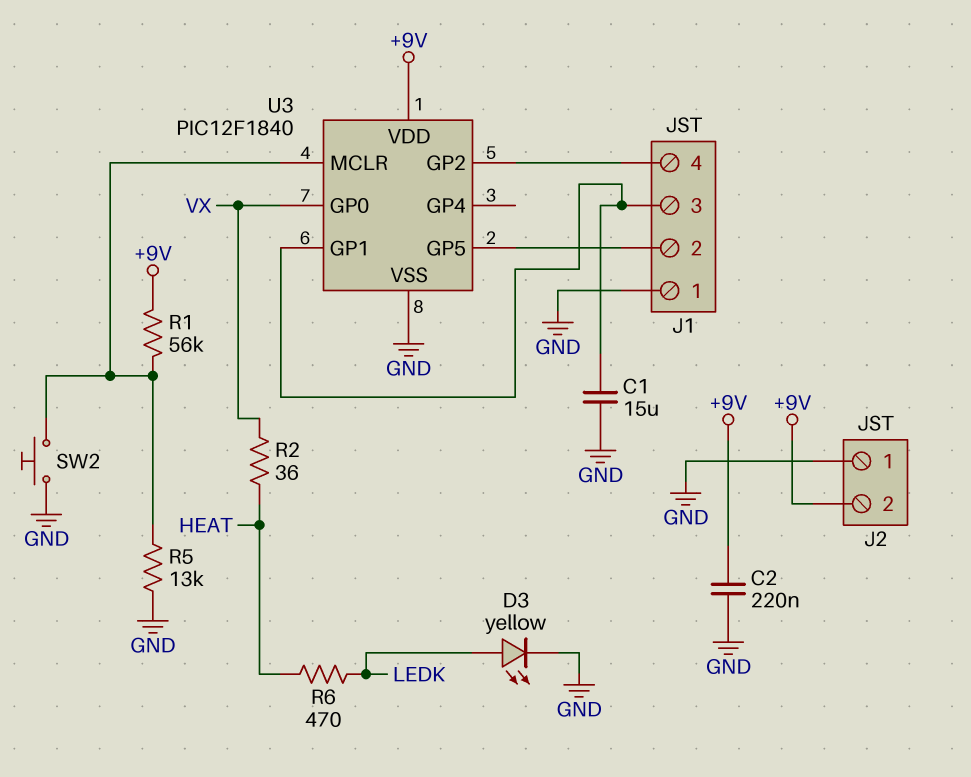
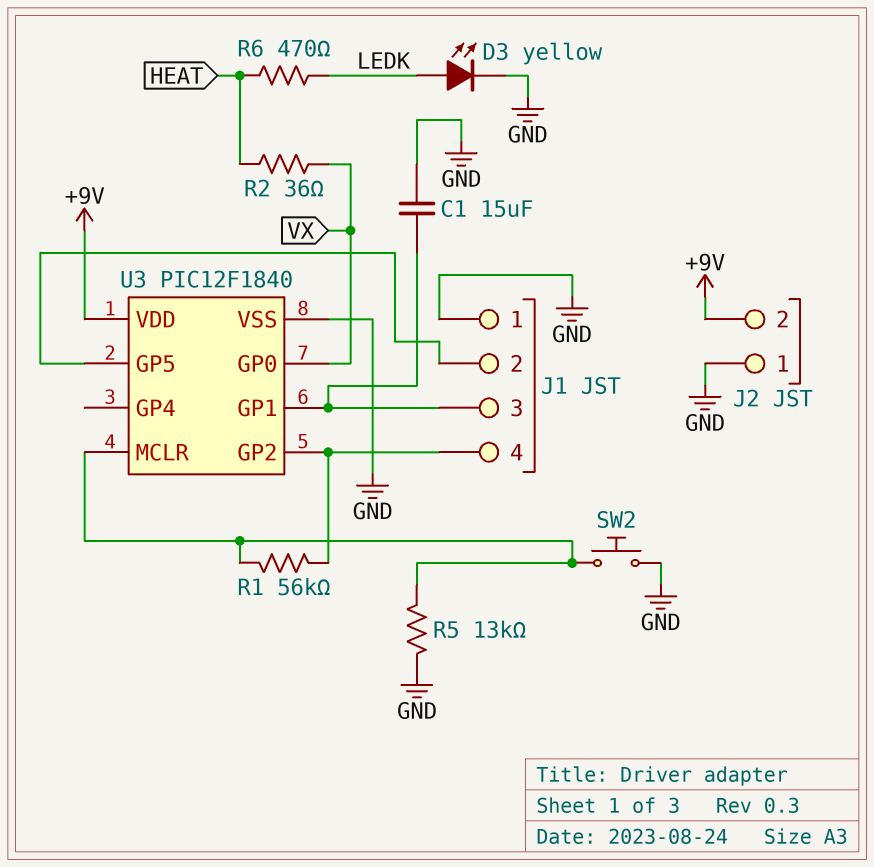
C2: 220nF (+9V, GND) -> none
R1: 56k (+9V, U3/MCLR) -> 56k (J1/4, U3/MCLR)

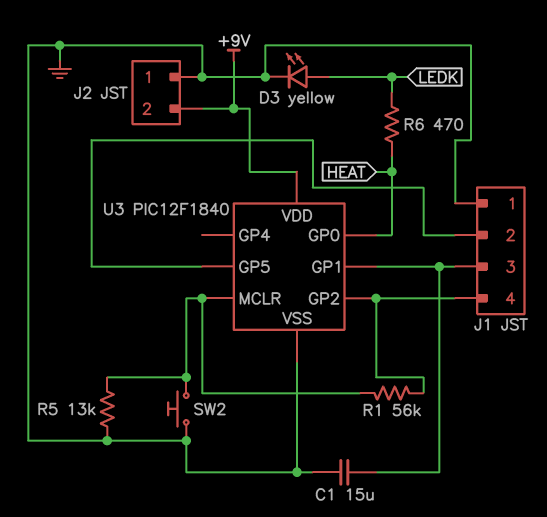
R2: 36 (HEAT, VX) -> none
U3 pin GP0: VX -> HEAT

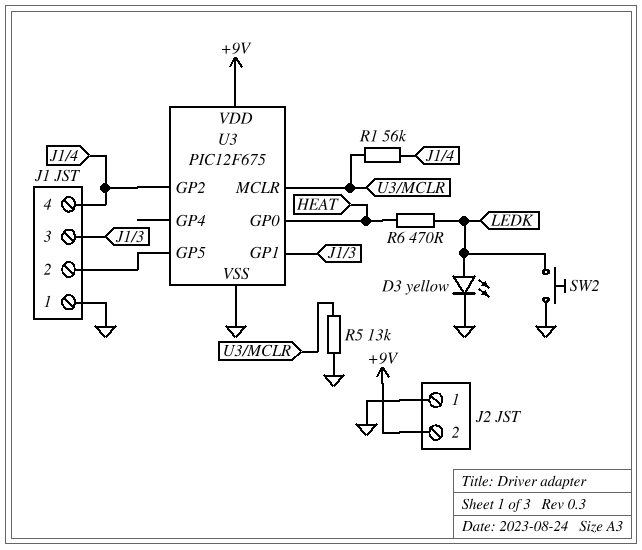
C1: 15uF (GND, J1/3) -> none
SW2: button (GND, U3/MCLR) -> button (GND, LEDK)
U3: PIC12F1840 -> PIC12F675

